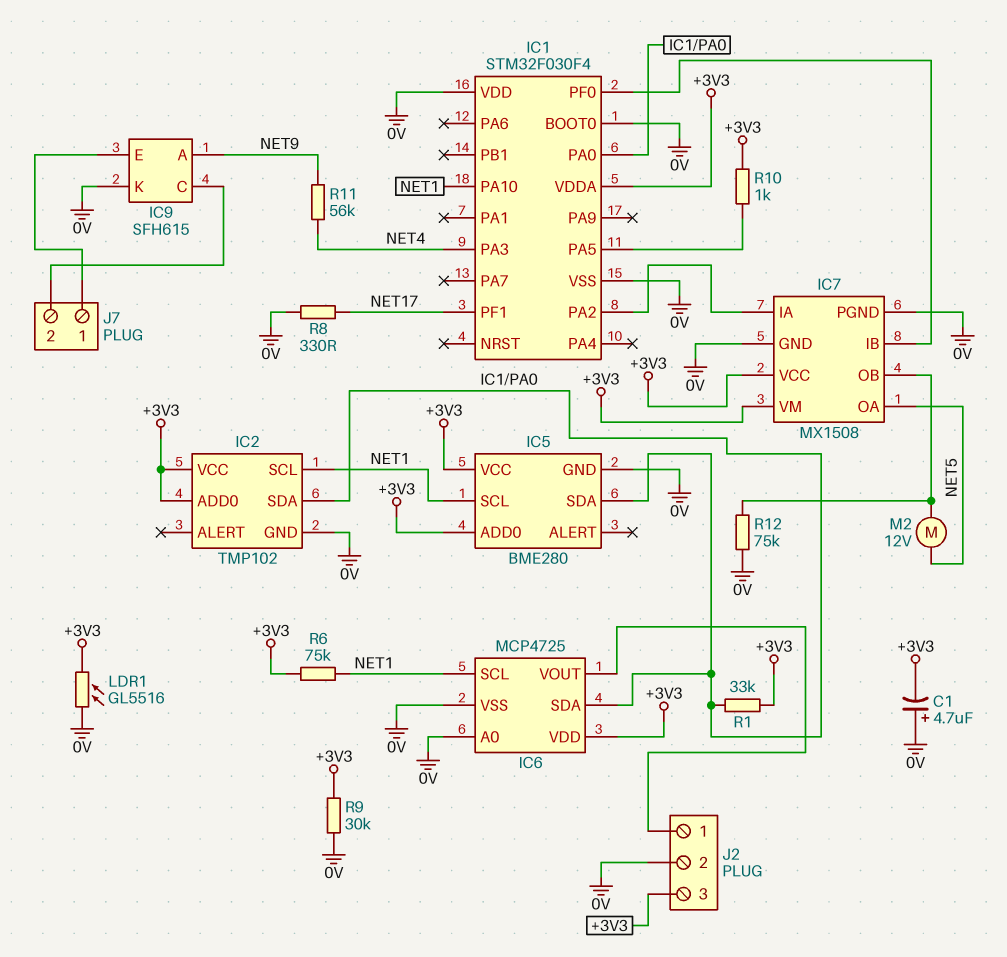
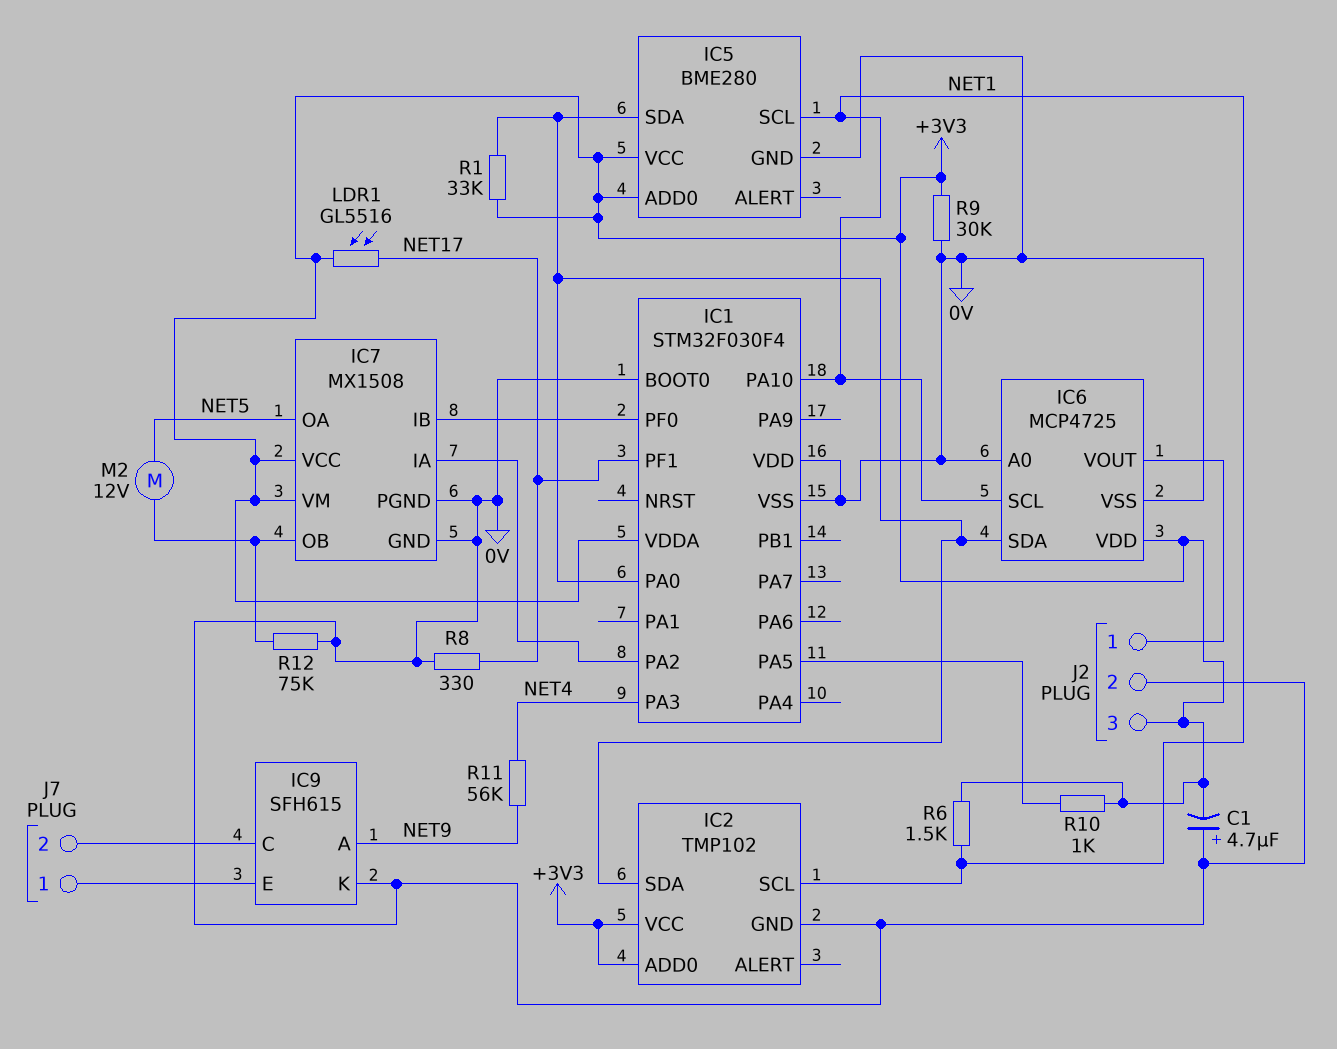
LDR1: GL5516 (+3V3, 0V) -> GL5516 (+3V3, NET17)
R6: 75k (+3V3, NET1) -> 1.5k (+3V3, NET1)

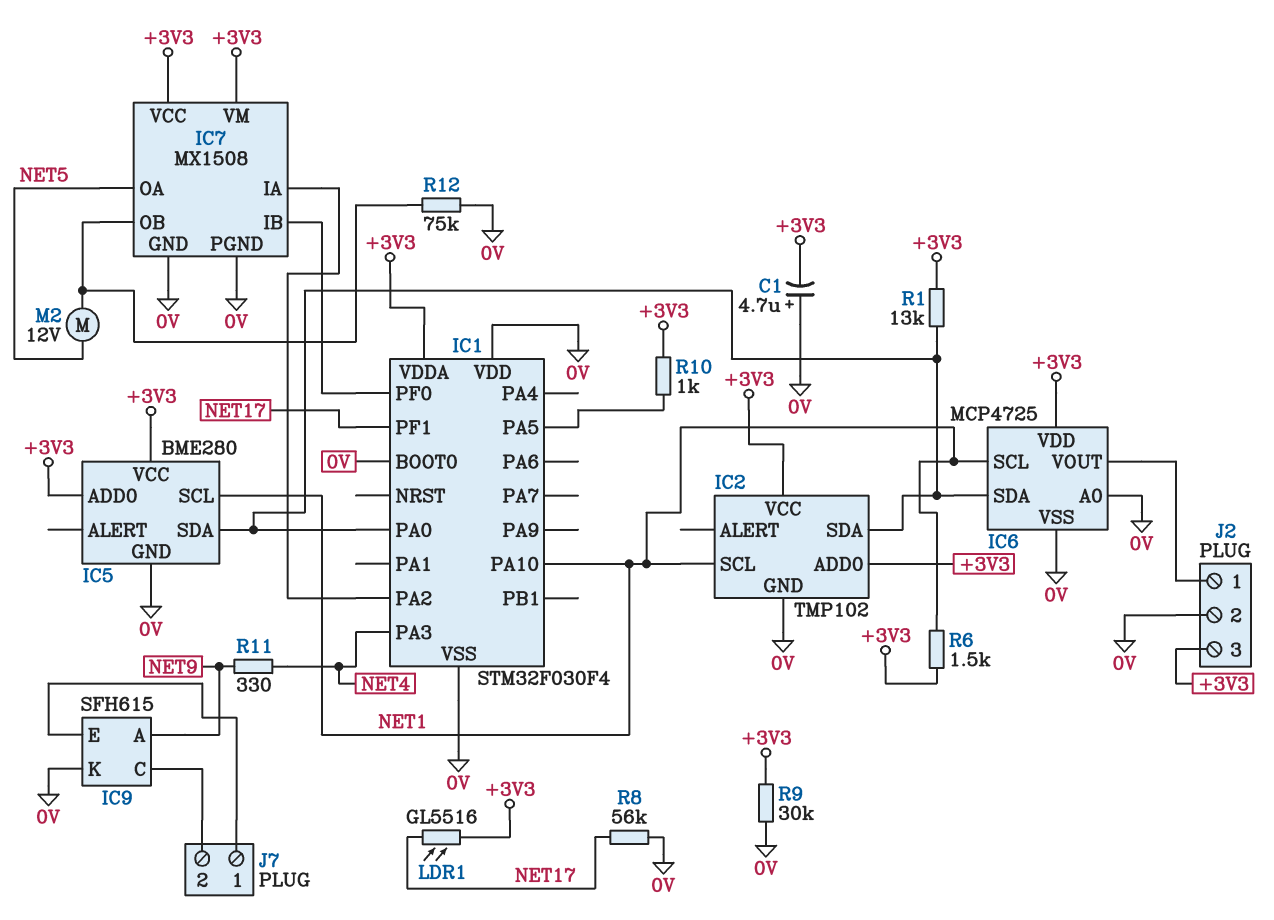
R1: 33k (+3V3, IC1/PA0) -> 13k (+3V3, IC1/PA0)
R8: 330 (0V, NET17) -> 56k (0V, NET17)
R11: 56k (NET4, NET9) -> 330 (NET4, NET9)

